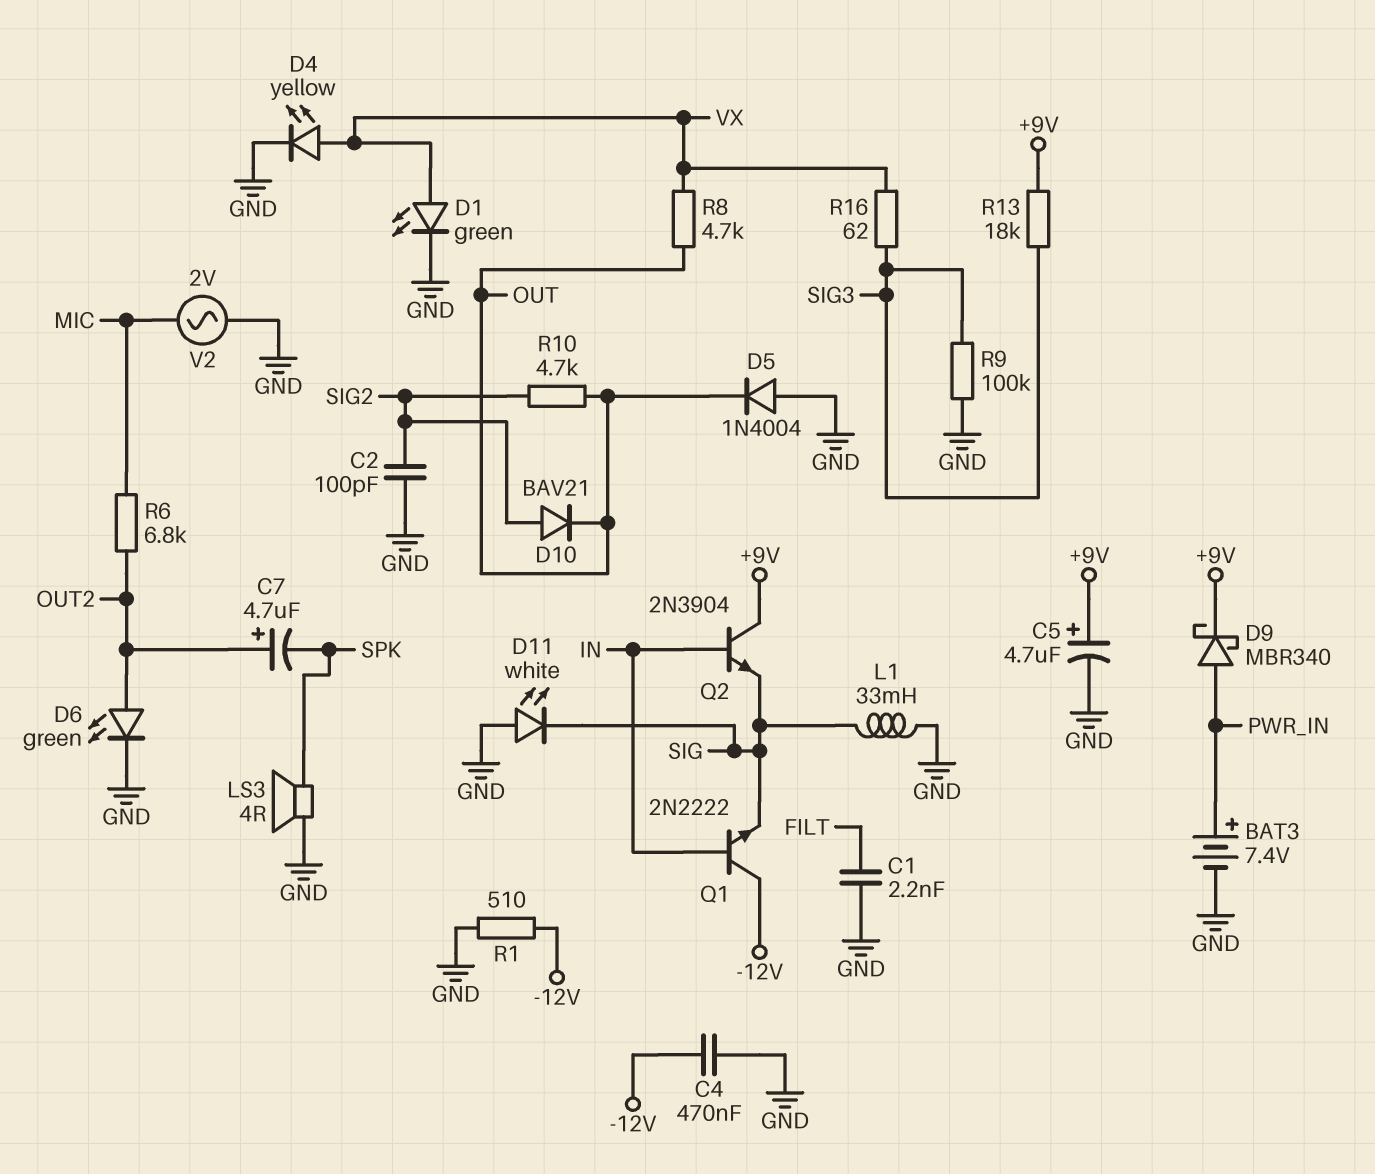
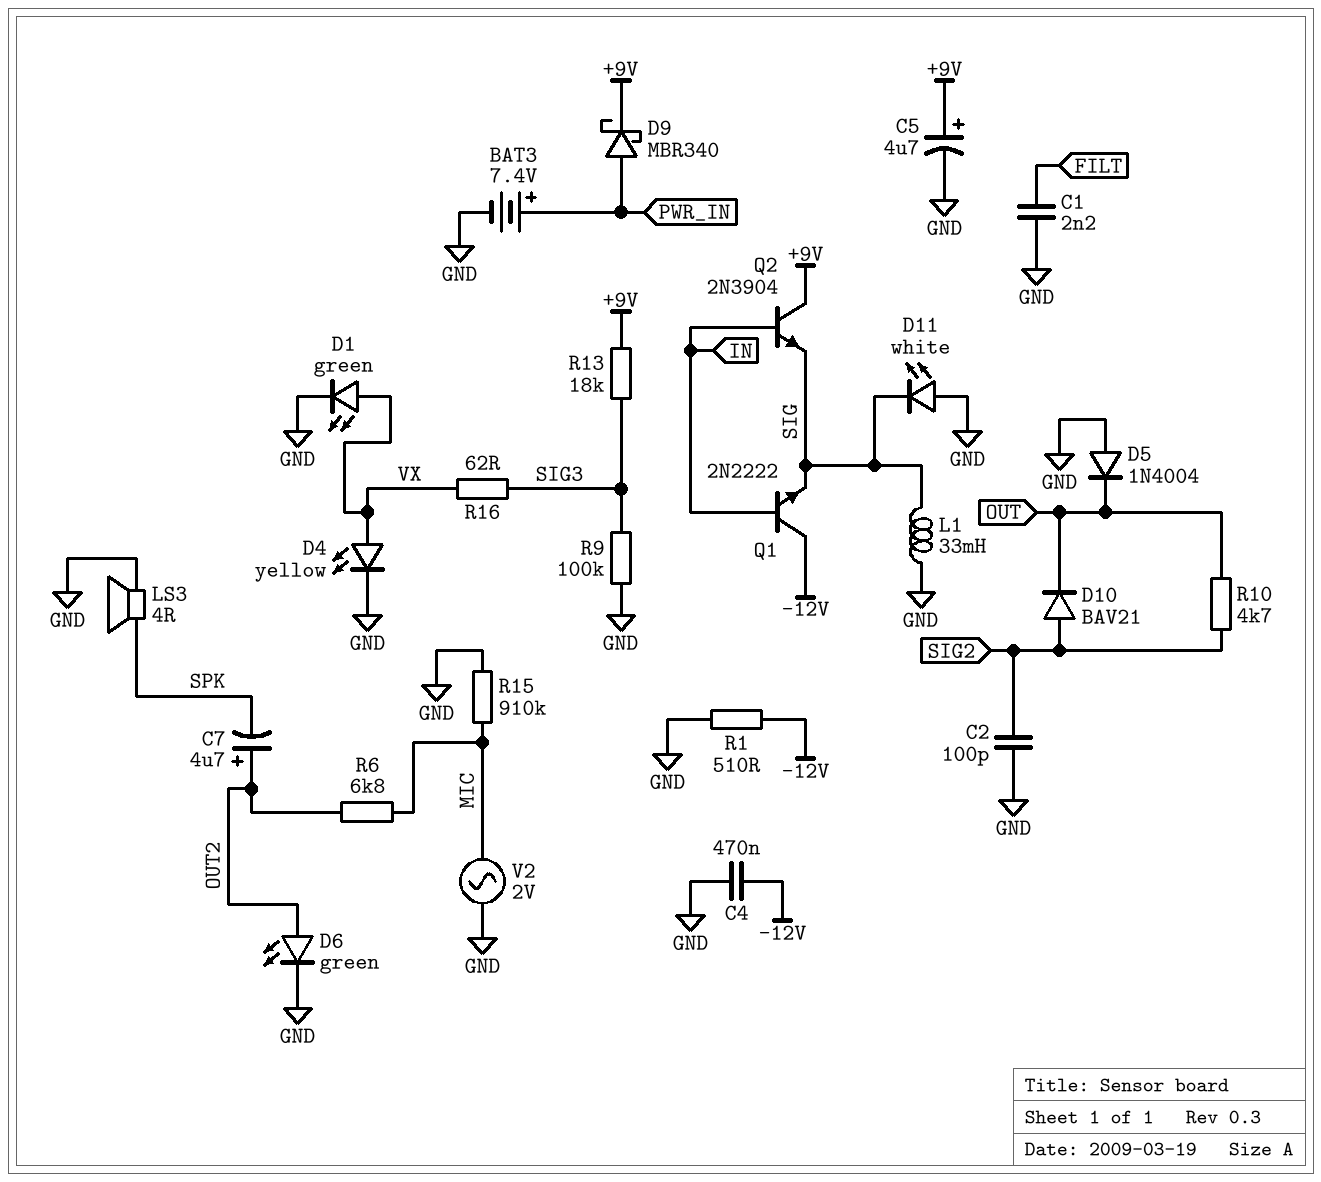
R8: 4.7k (OUT, VX) -> none
R15: none -> 910k (GND, MIC)

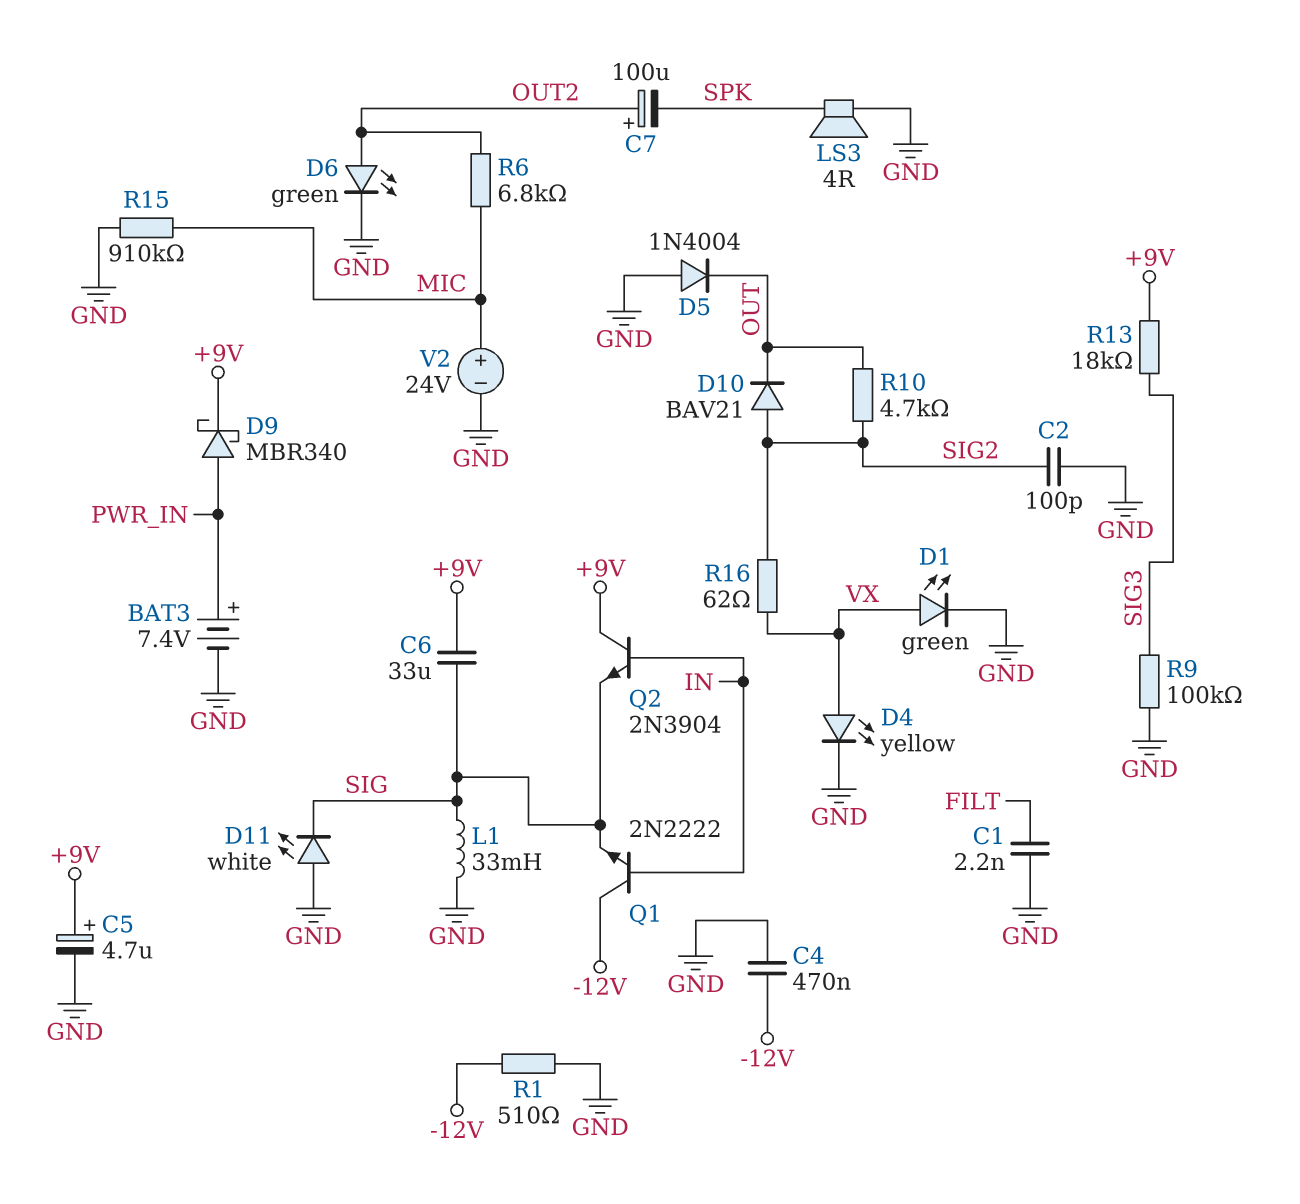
C6: none -> 33uF (+9V, SIG)
C7: 4.7uF (plus OUT2, minus SPK) -> 100uF (plus OUT2, minus SPK)
R16: 62 (SIG3, VX) -> 62 (SIG2, VX)
V2: AC 2V (GND, MIC) -> 24V (plus MIC, minus GND)

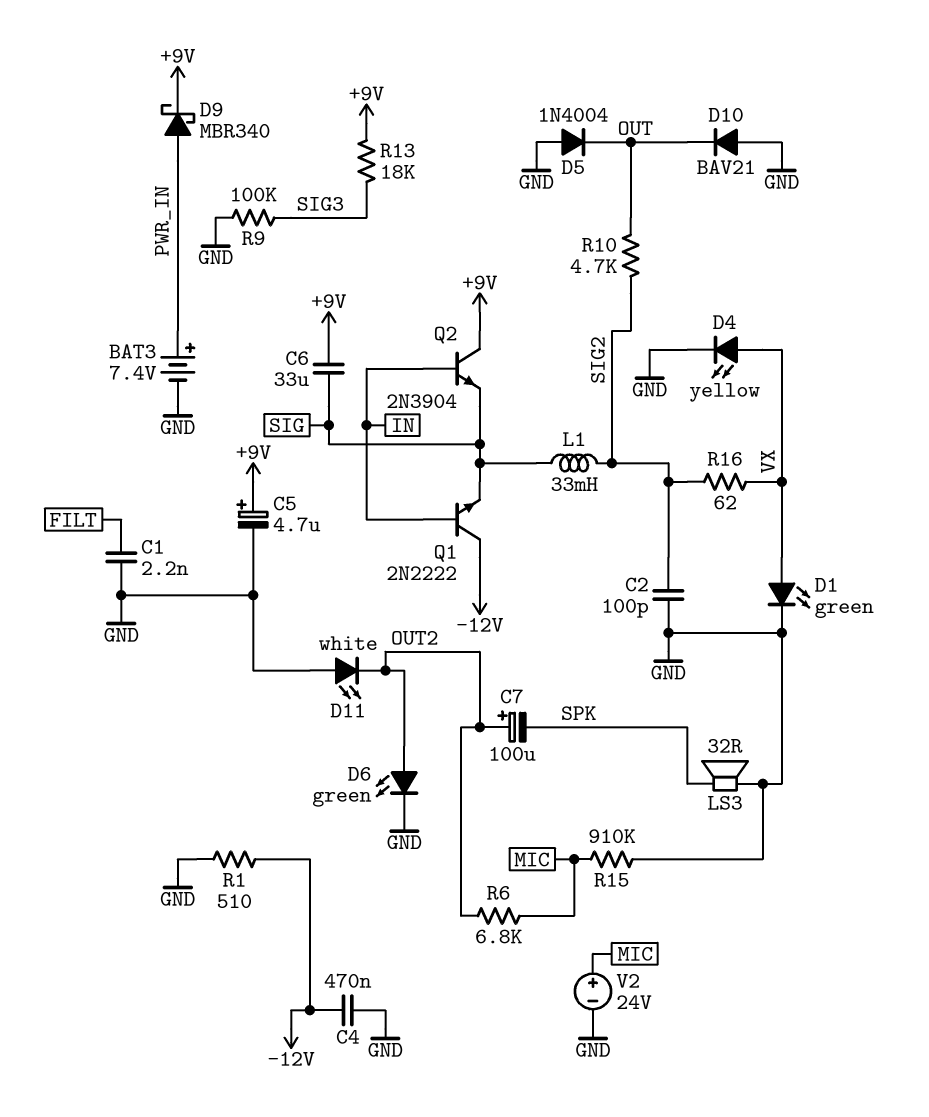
D10: diode BAV21 (A SIG2, K OUT) -> diode BAV21 (A GND, K OUT)
D11: LED white (A GND, K SIG) -> LED white (A GND, K OUT2)
L1: 33mH (GND, SIG) -> 33mH (SIG, SIG2)
LS3: speaker 4R (GND, SPK) -> speaker 32R (GND, SPK)

